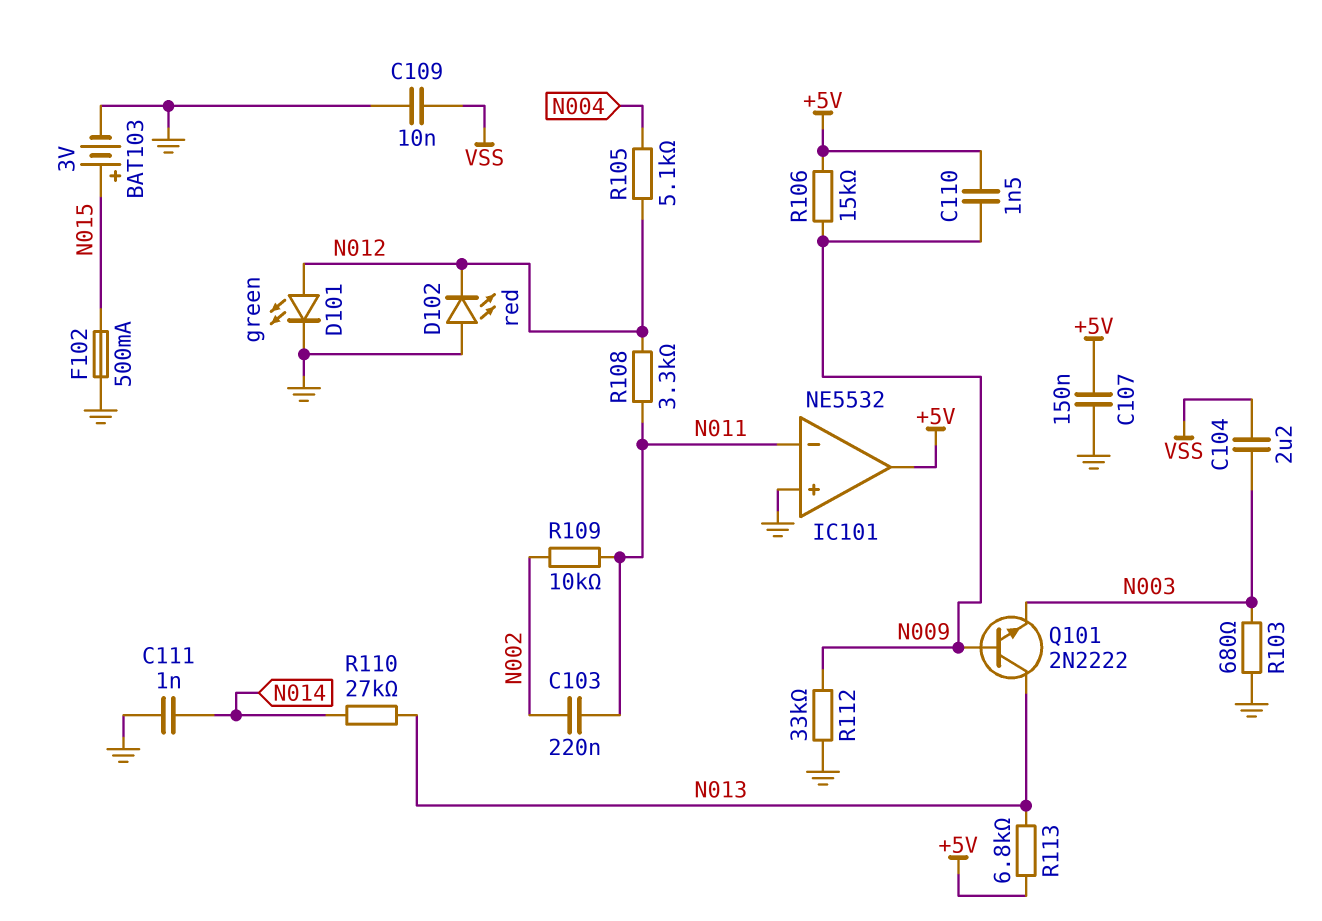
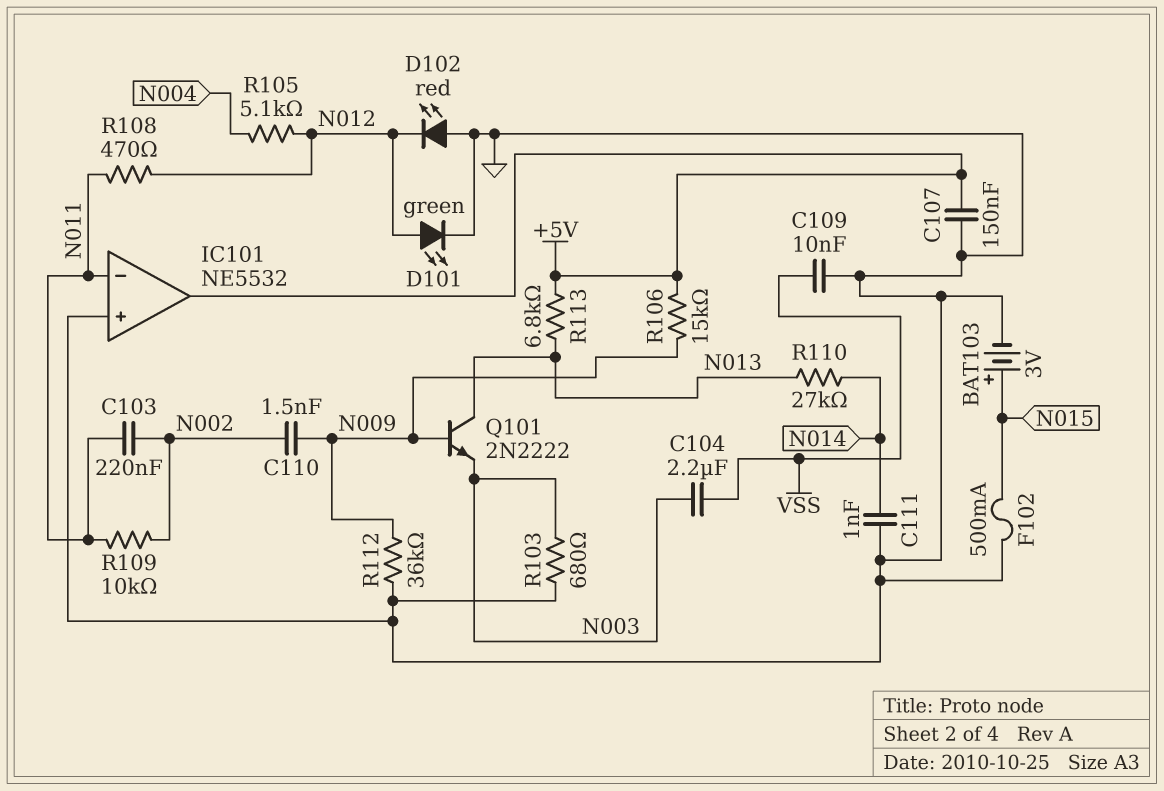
C110: 1.5nF (+5V, N009) -> 1.5nF (N002, N009)
R108: 3.3k (N011, N012) -> 470 (N011, N012)
R112: 33k (GND, N009) -> 36k (GND, N009)

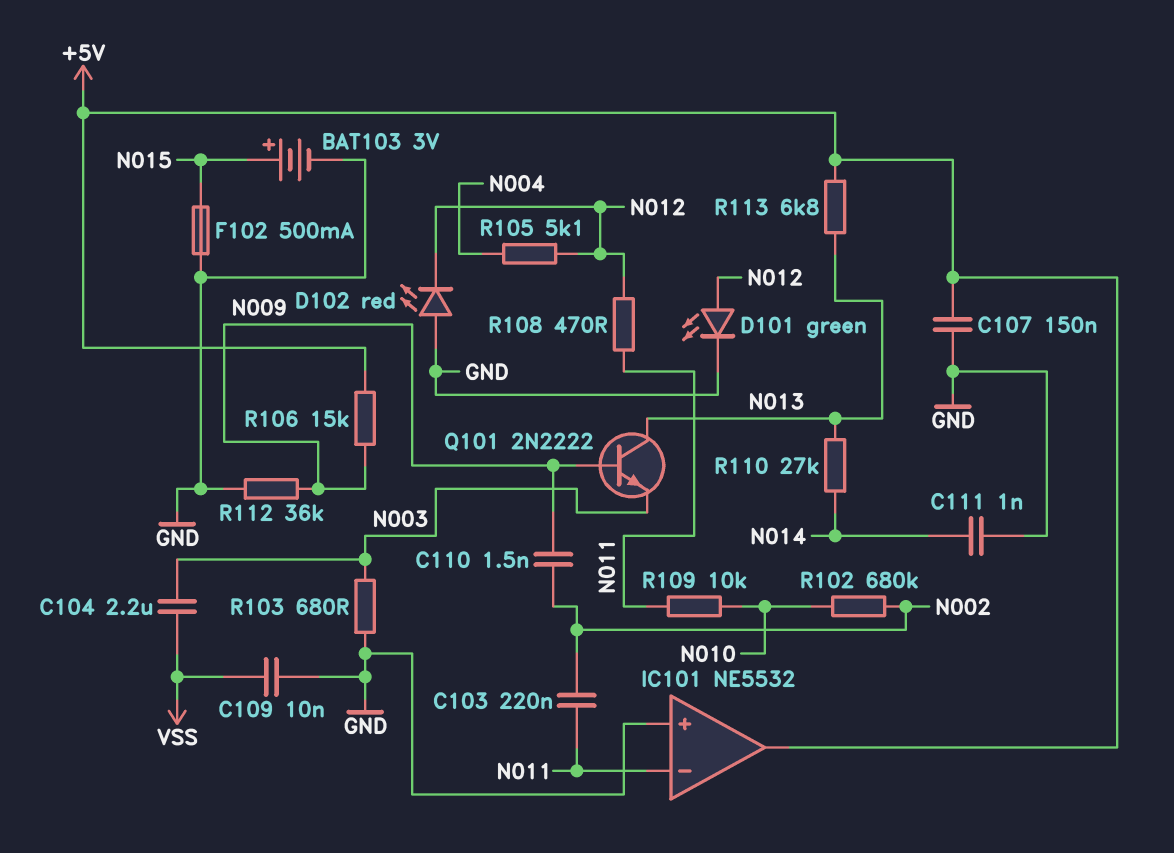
R102: none -> 680k (N002, N010)
R109: 10k (N002, N011) -> 10k (N010, N011)

